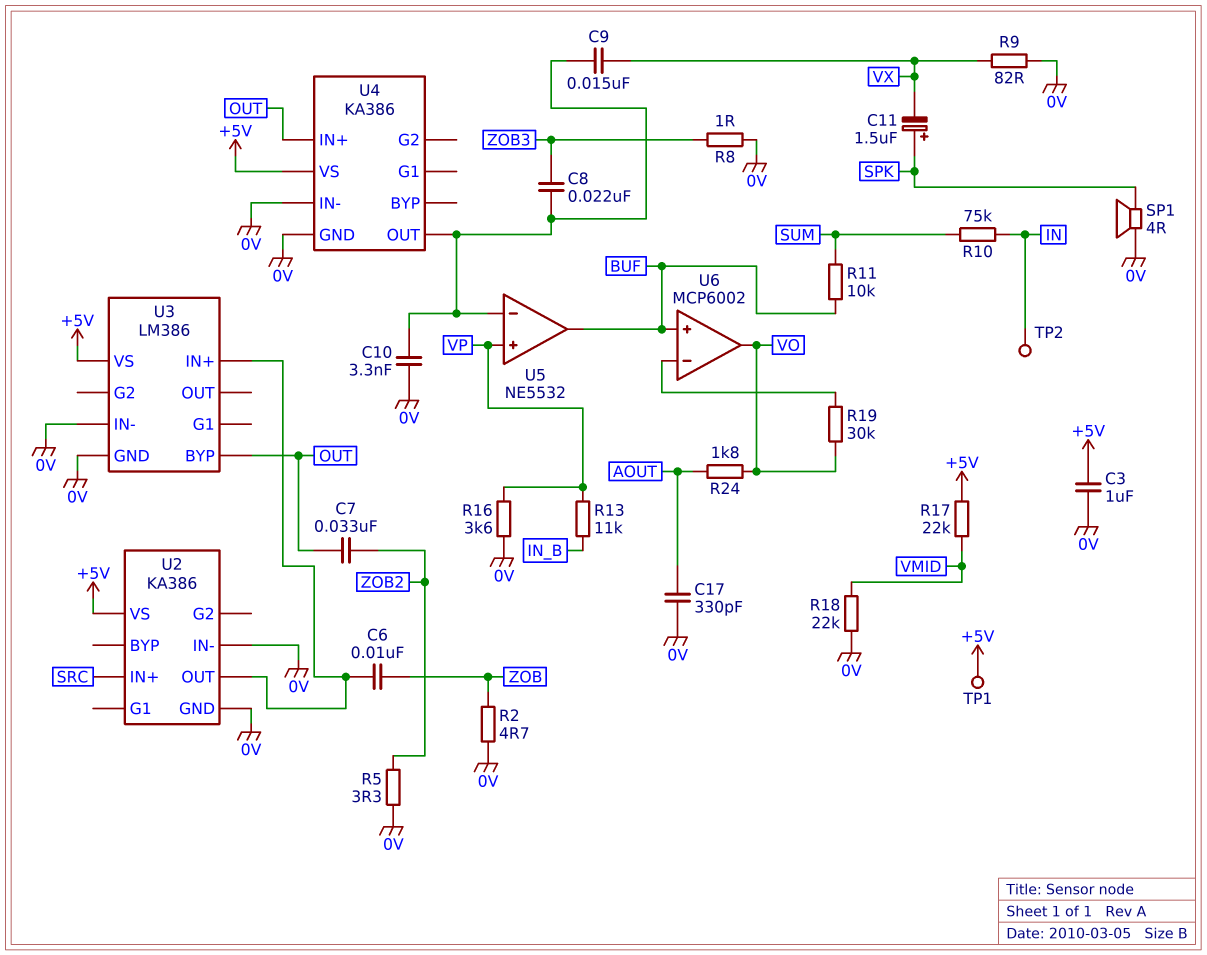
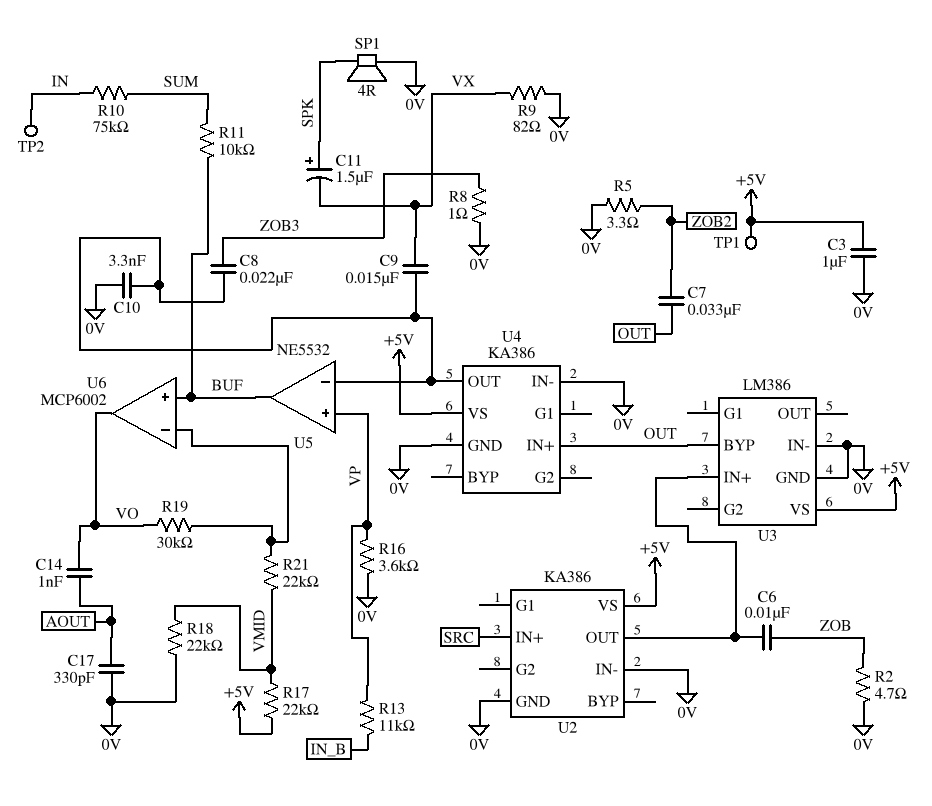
C14: none -> 1nF (AOUT, VO)
R21: none -> 22k (U6/in-, VMID)
R24: 1.8k (AOUT, VO) -> none

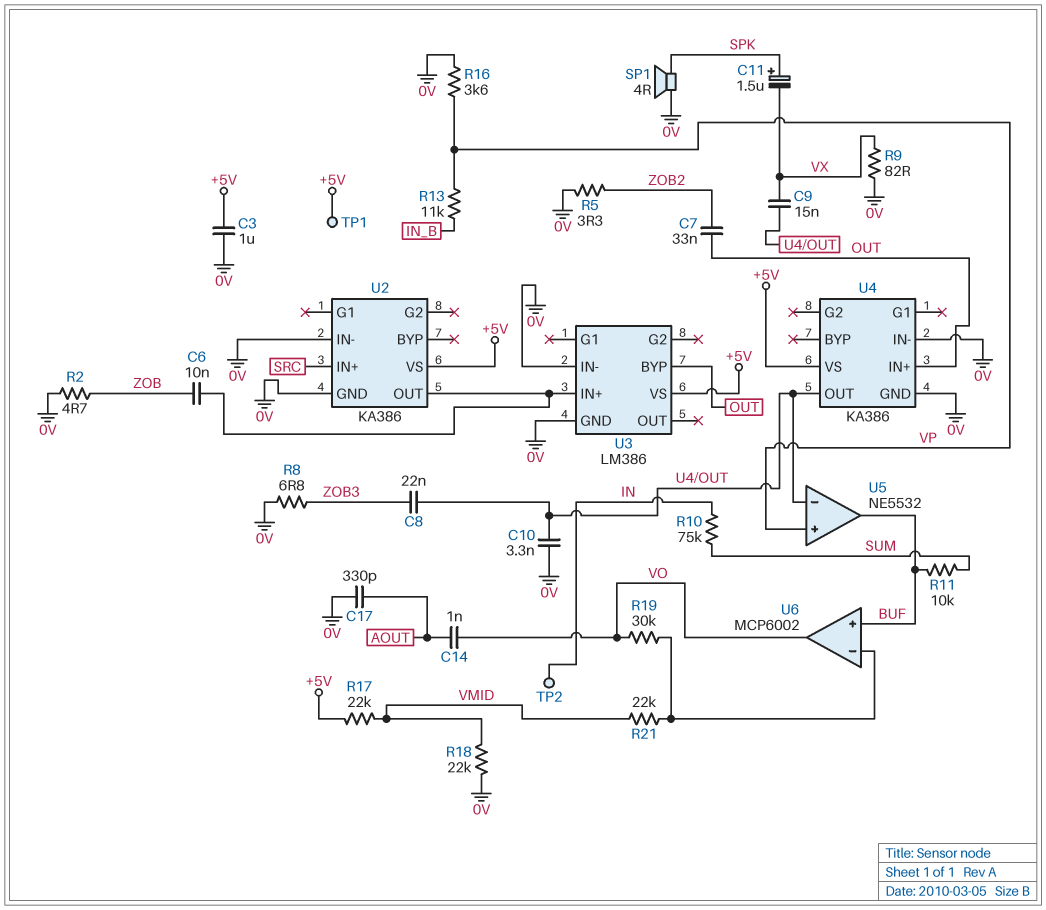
R8: 1 (0V, ZOB3) -> 6.8 (0V, ZOB3)

